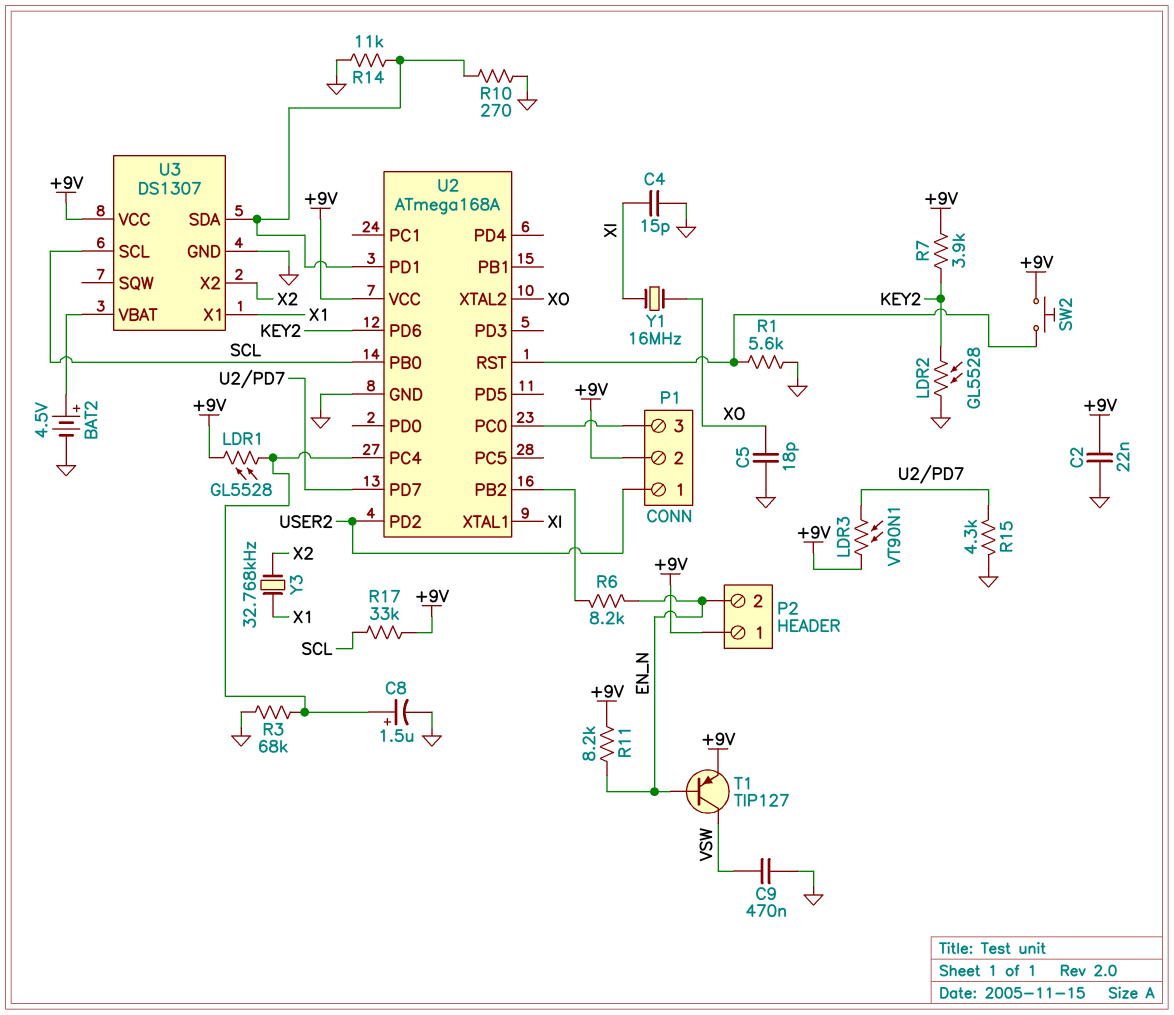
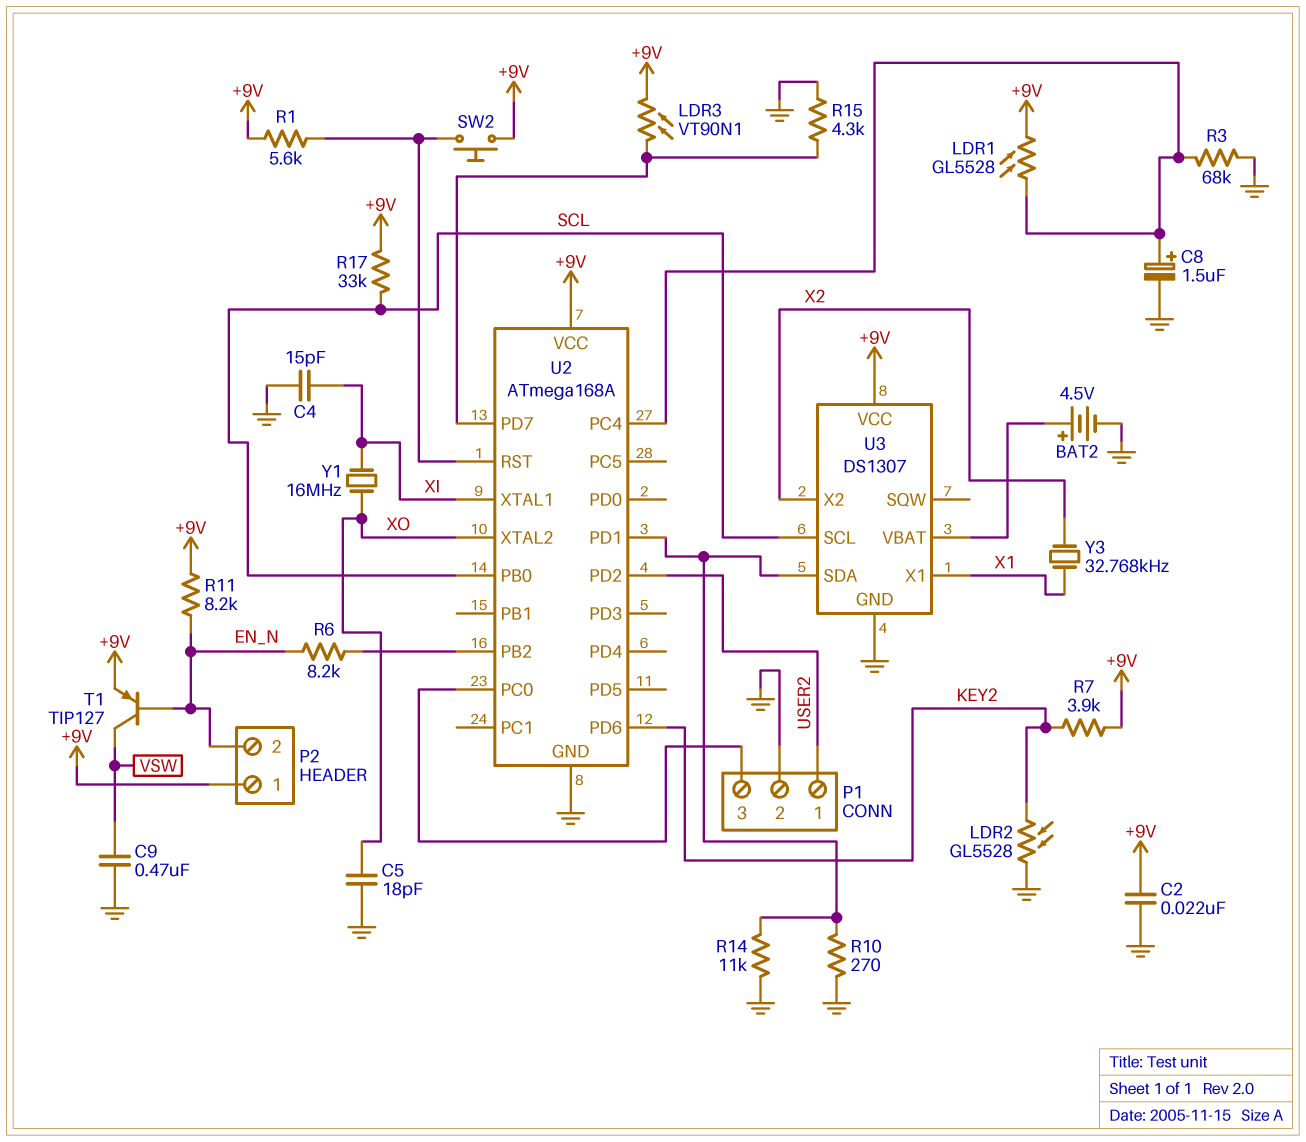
P1 pin 2: +9V -> GND
R1: 5.6k (GND, U2/RST) -> 5.6k (+9V, U2/RST)

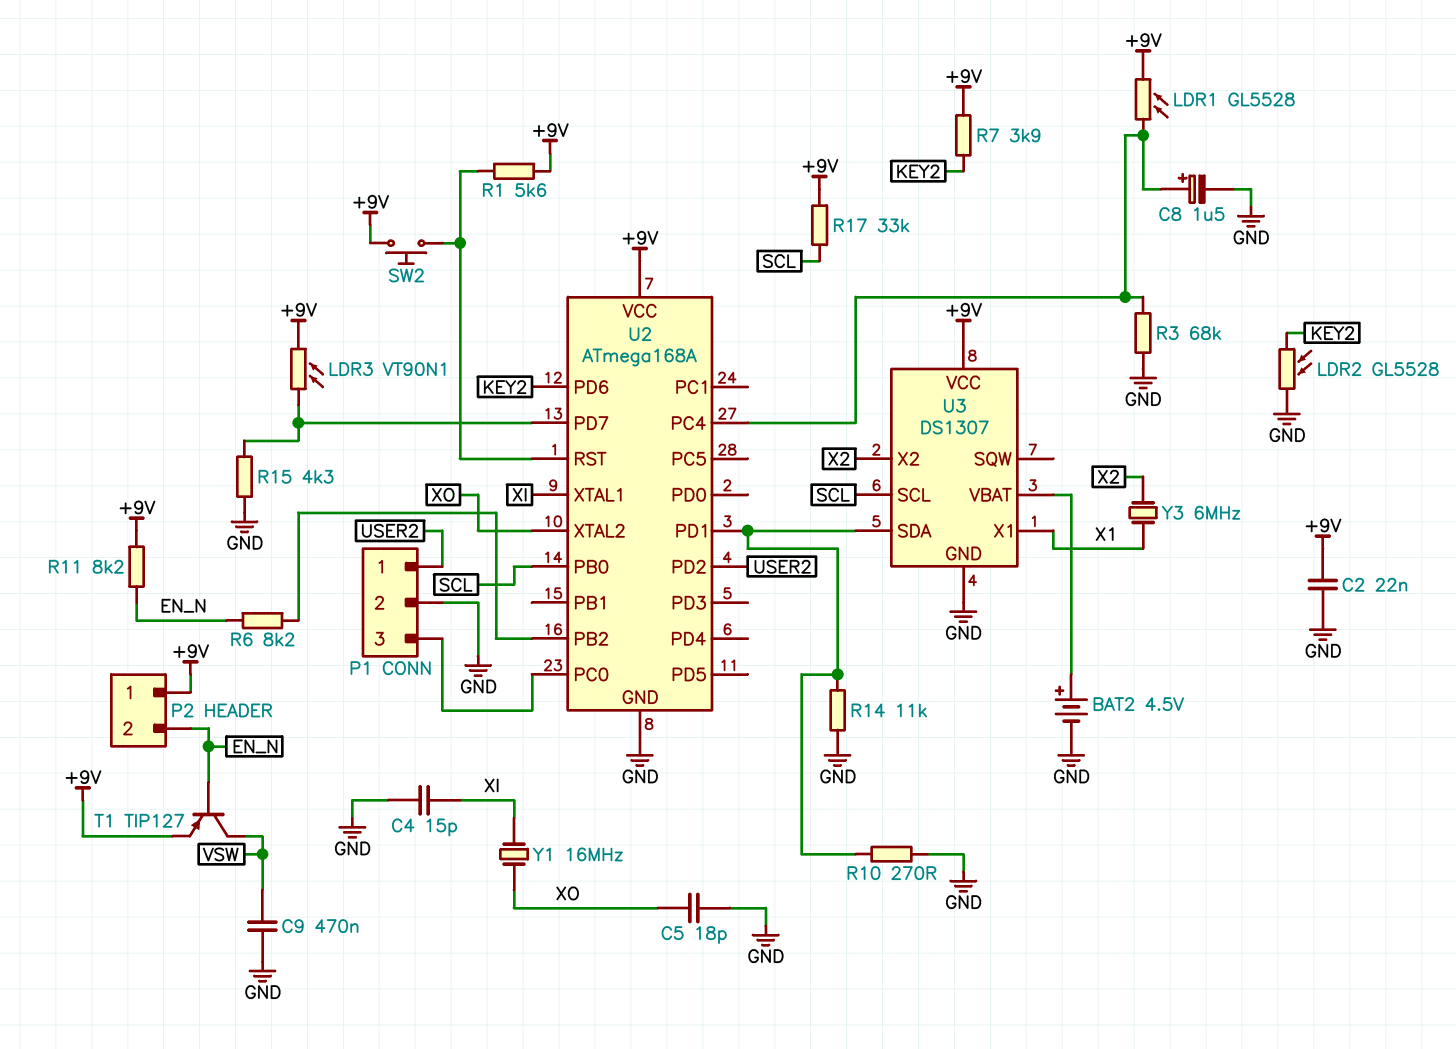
Y3: 32.768kHz (X1, X2) -> 6MHz (X1, X2)

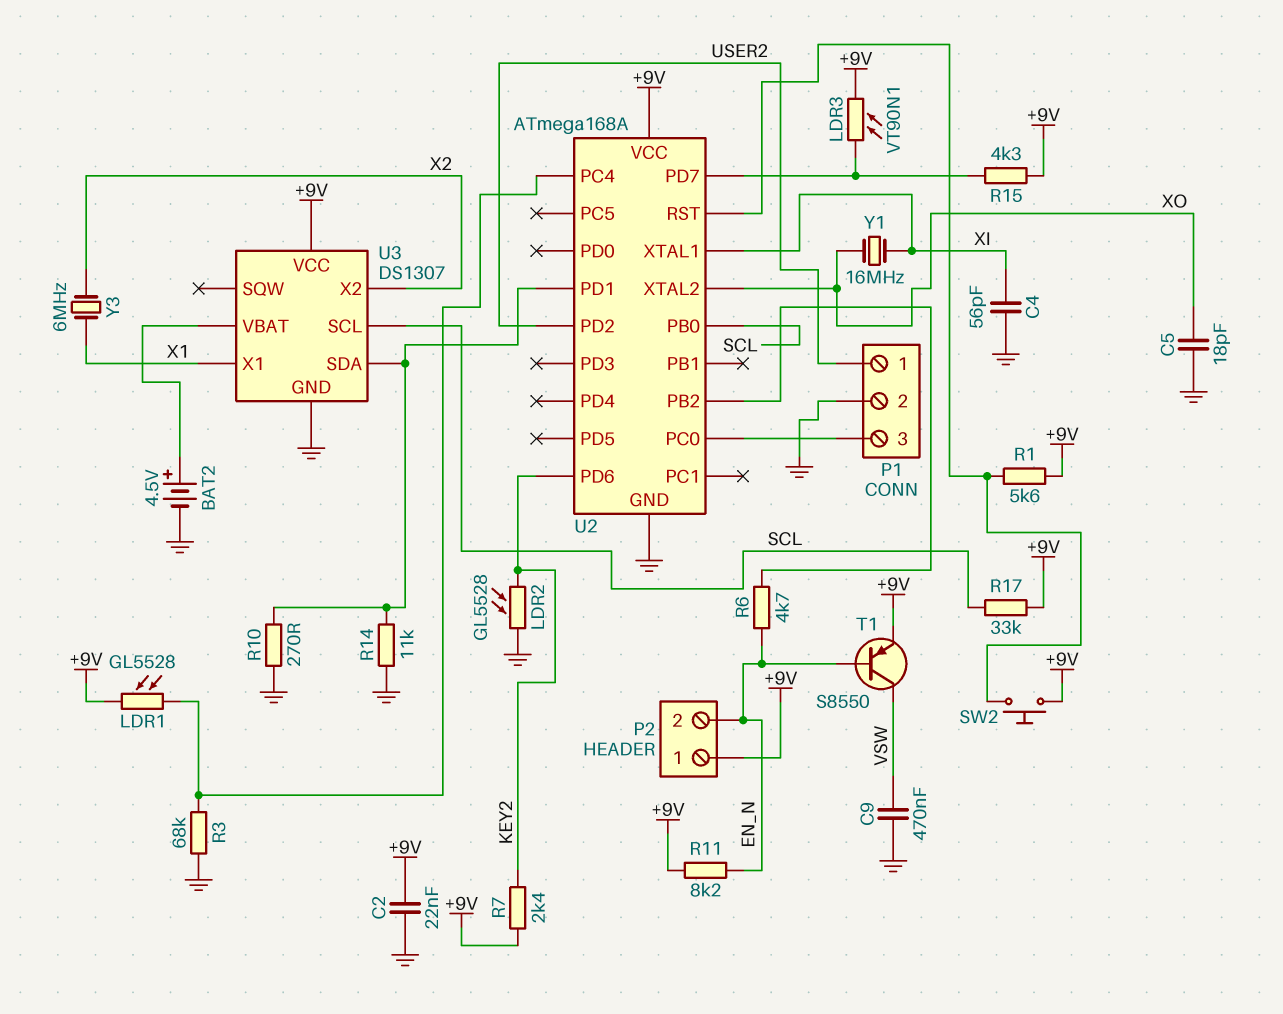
C4: 15pF (GND, XI) -> 56pF (GND, XI)
C8: 1.5uF (plus U2/PC4, minus GND) -> none
R6: 8.2k (EN_N, U2/PB2) -> 4.7k (EN_N, U2/PB2)
R7: 3.9k (+9V, KEY2) -> 2.4k (+9V, KEY2)
R15: 4.3k (GND, U2/PD7) -> 4.3k (+9V, U2/PD7)
T1: PNP TIP127 (B EN_N, C VSW, E +9V) -> PNP S8550 (B EN_N, C VSW, E +9V)

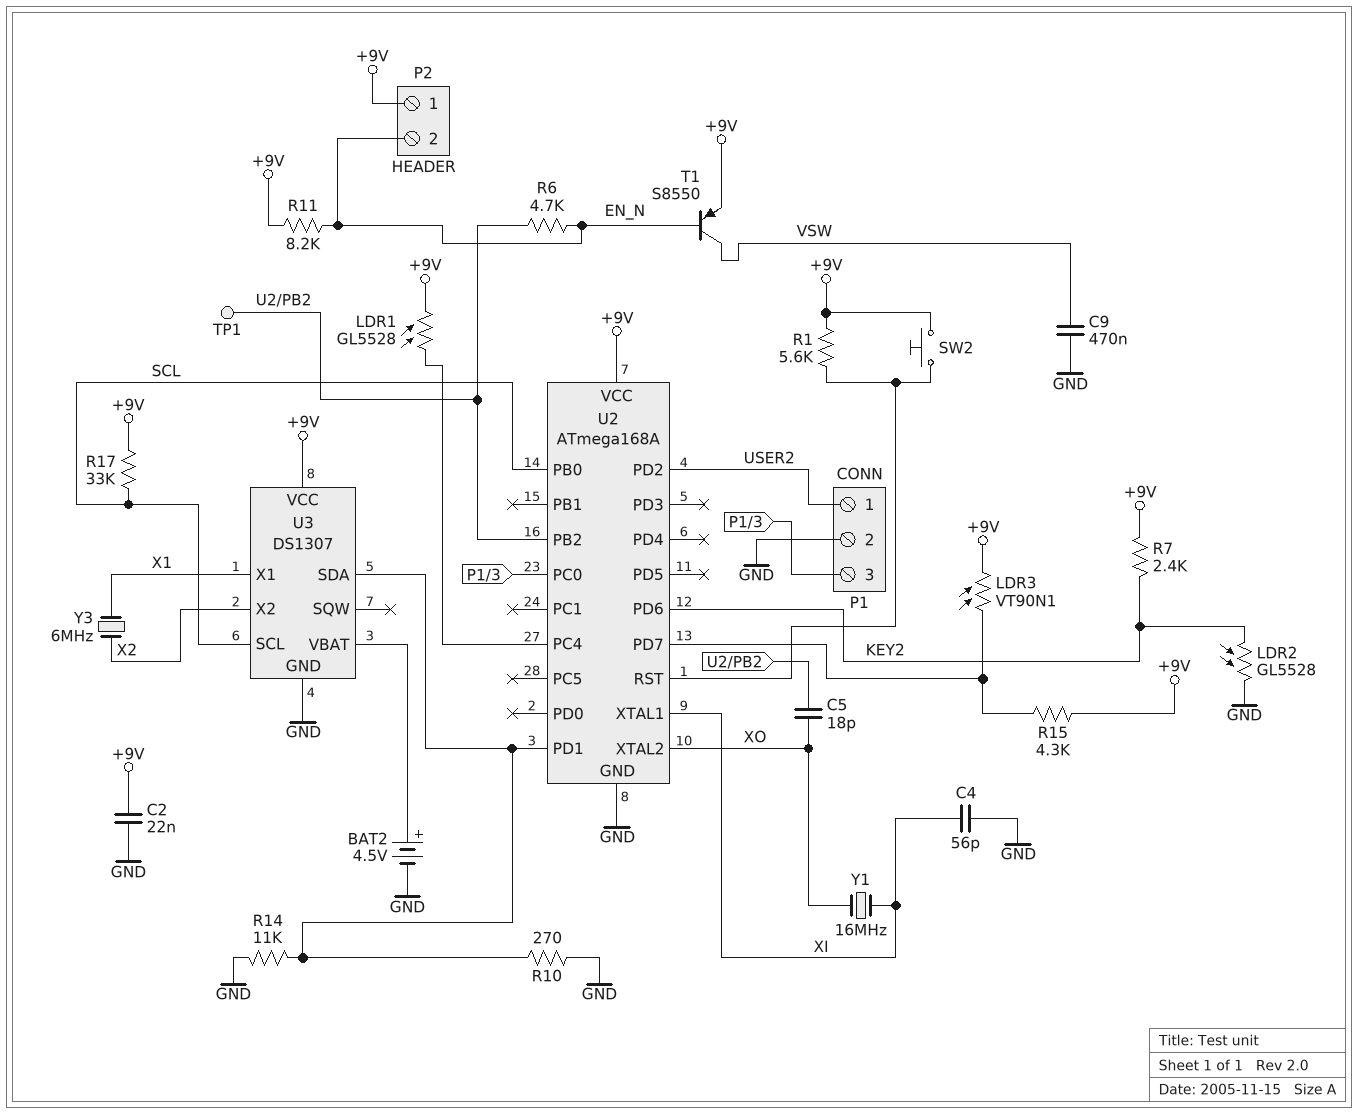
C5: 18pF (GND, XO) -> 18pF (U2/PB2, XO)
R3: 68k (GND, U2/PC4) -> none
TP1: none -> test point (U2/PB2)

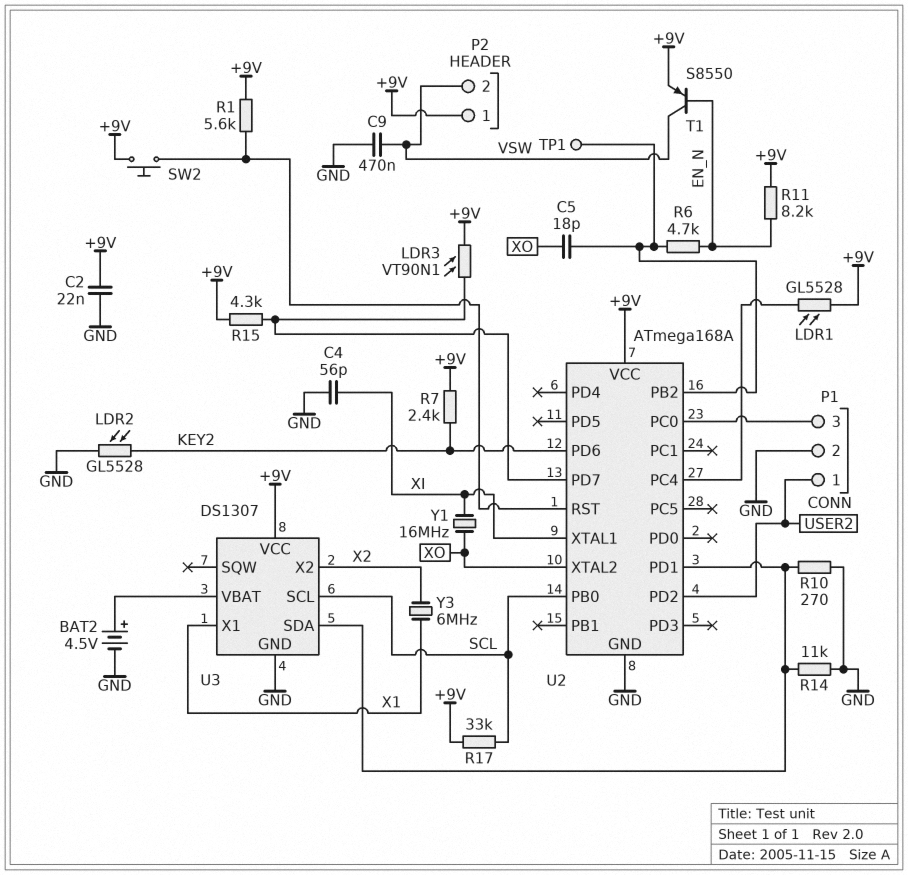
P2 pin 2: EN_N -> VSW

